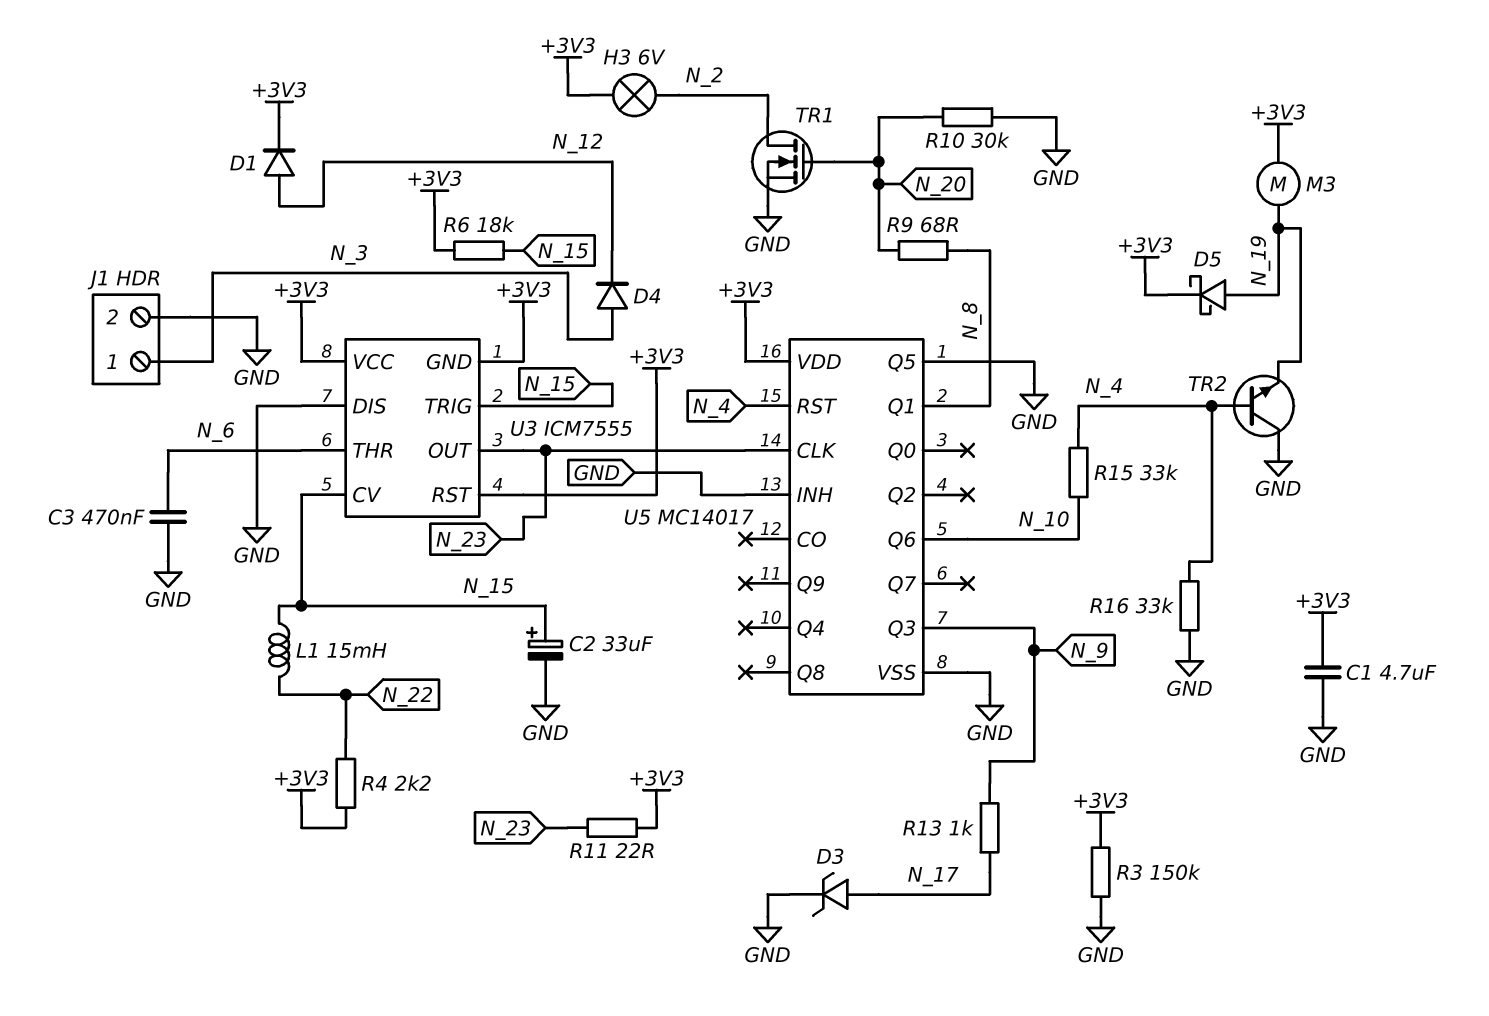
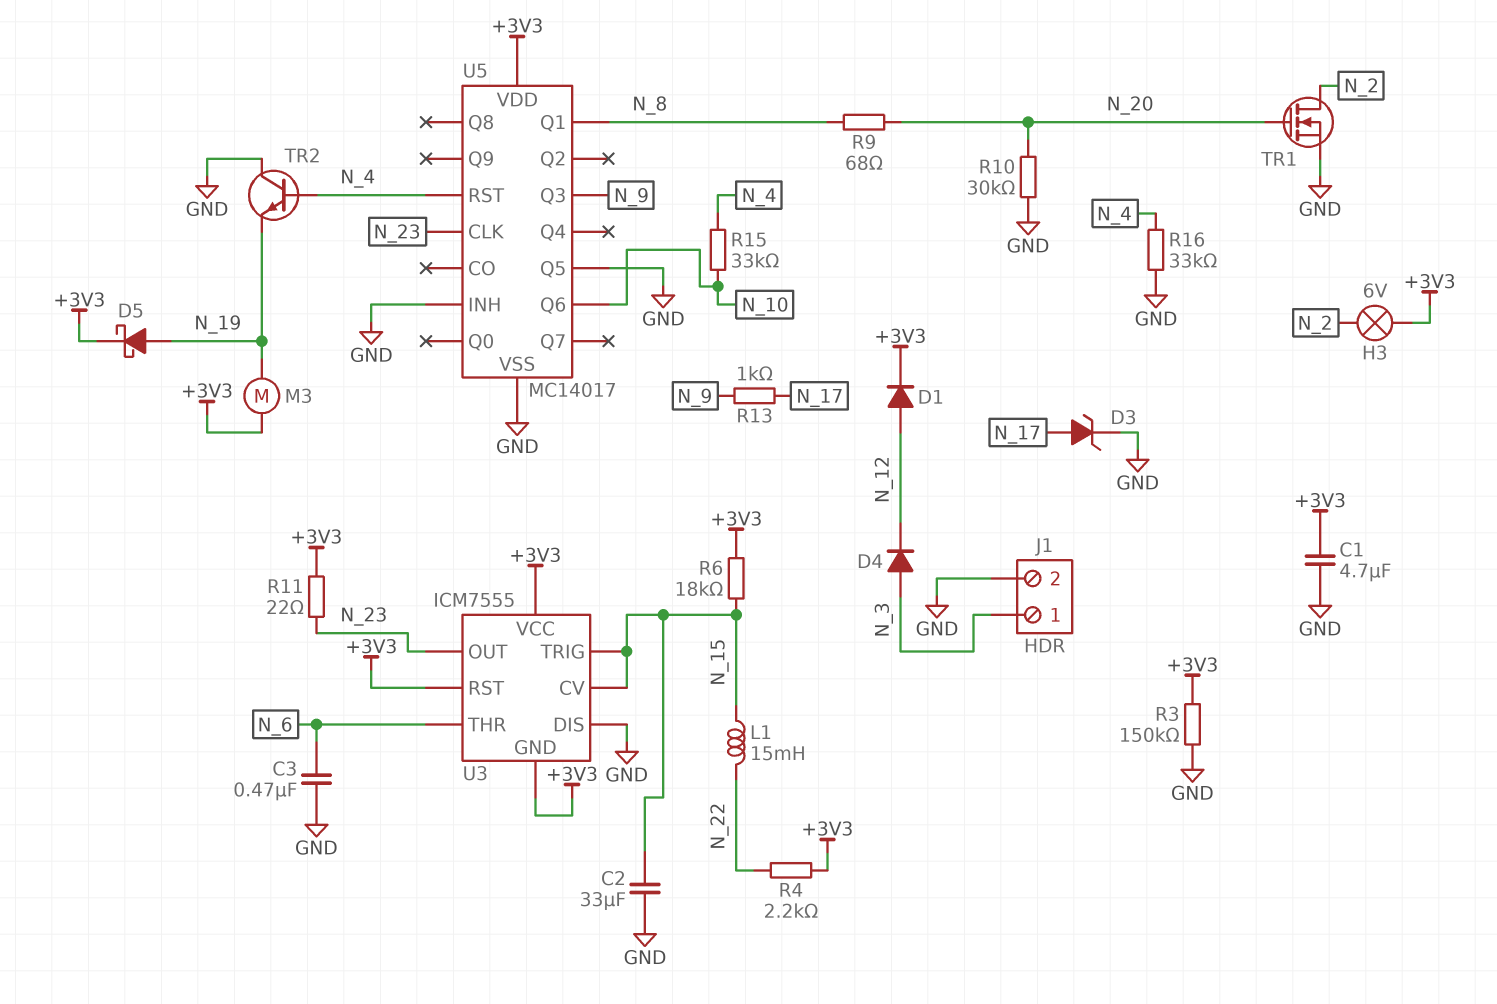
C2: 33uF (plus N_15, minus GND) -> 33uF (GND, N_15)

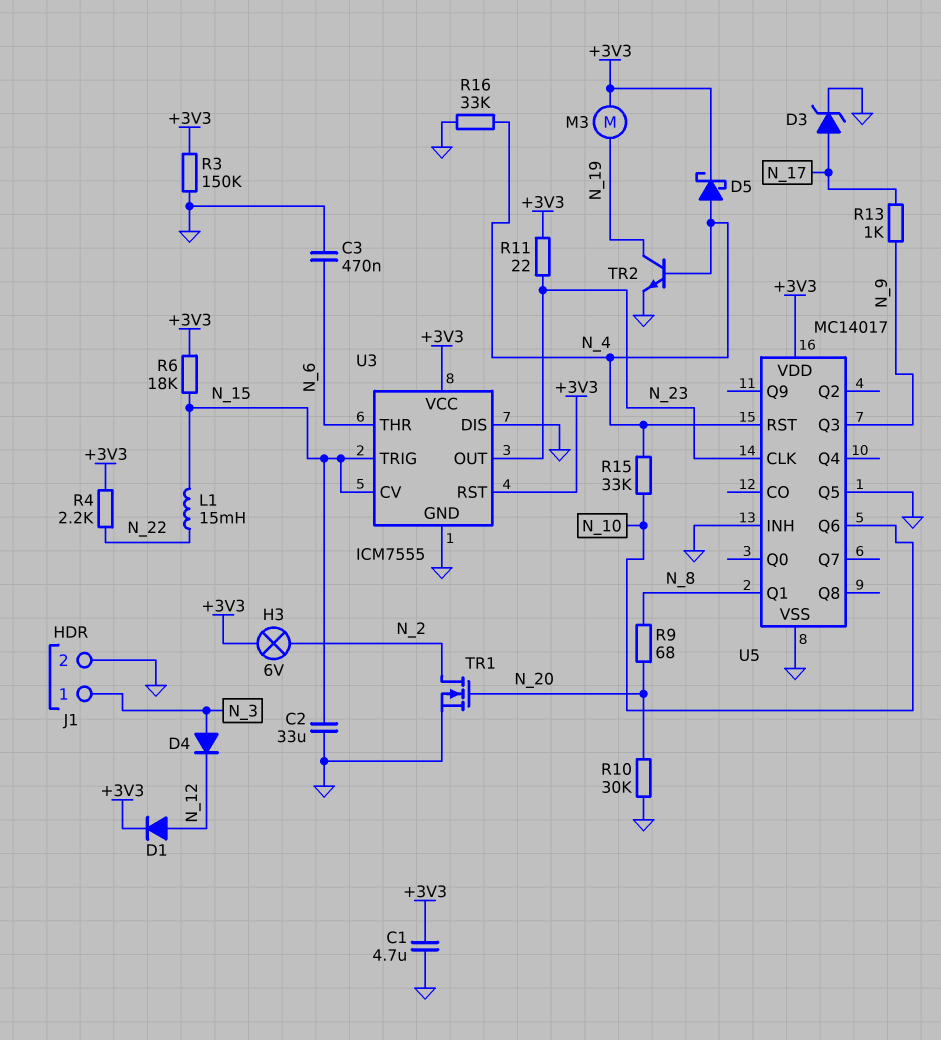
D5: schottky (A N_19, K +3V3) -> schottky (A N_4, K +3V3)
TR2: NPN (B N_4, C GND, E N_19) -> NPN (B N_4, C N_19, E GND)
U3 pin GND: +3V3 -> GND

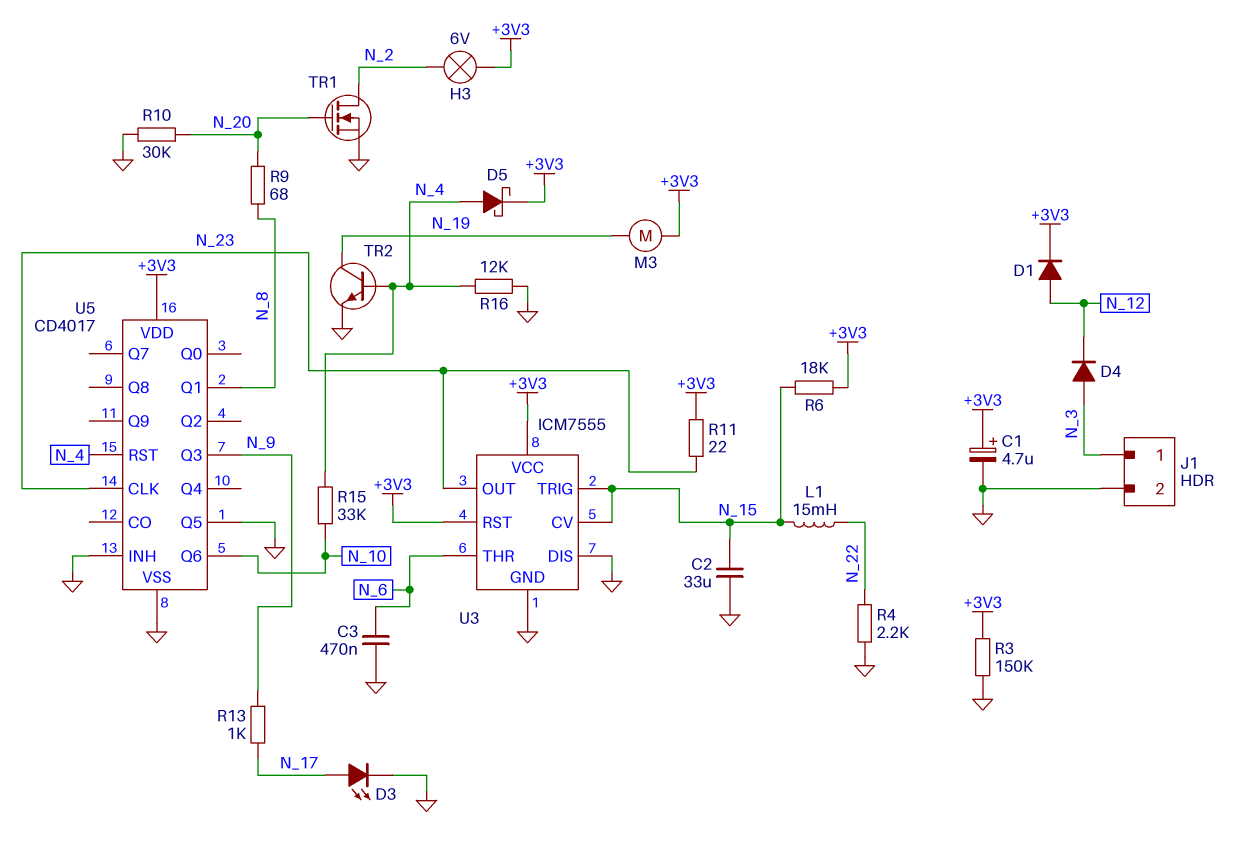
C1: 4.7uF (+3V3, GND) -> 4.7uF (plus +3V3, minus GND)
D3: zener (A N_17, K GND) -> LED (A N_17, K GND)
R4: 2.2k (+3V3, N_22) -> 2.2k (GND, N_22)
R16: 33k (GND, N_4) -> 12k (GND, N_4)
U5: MC14017 -> CD4017

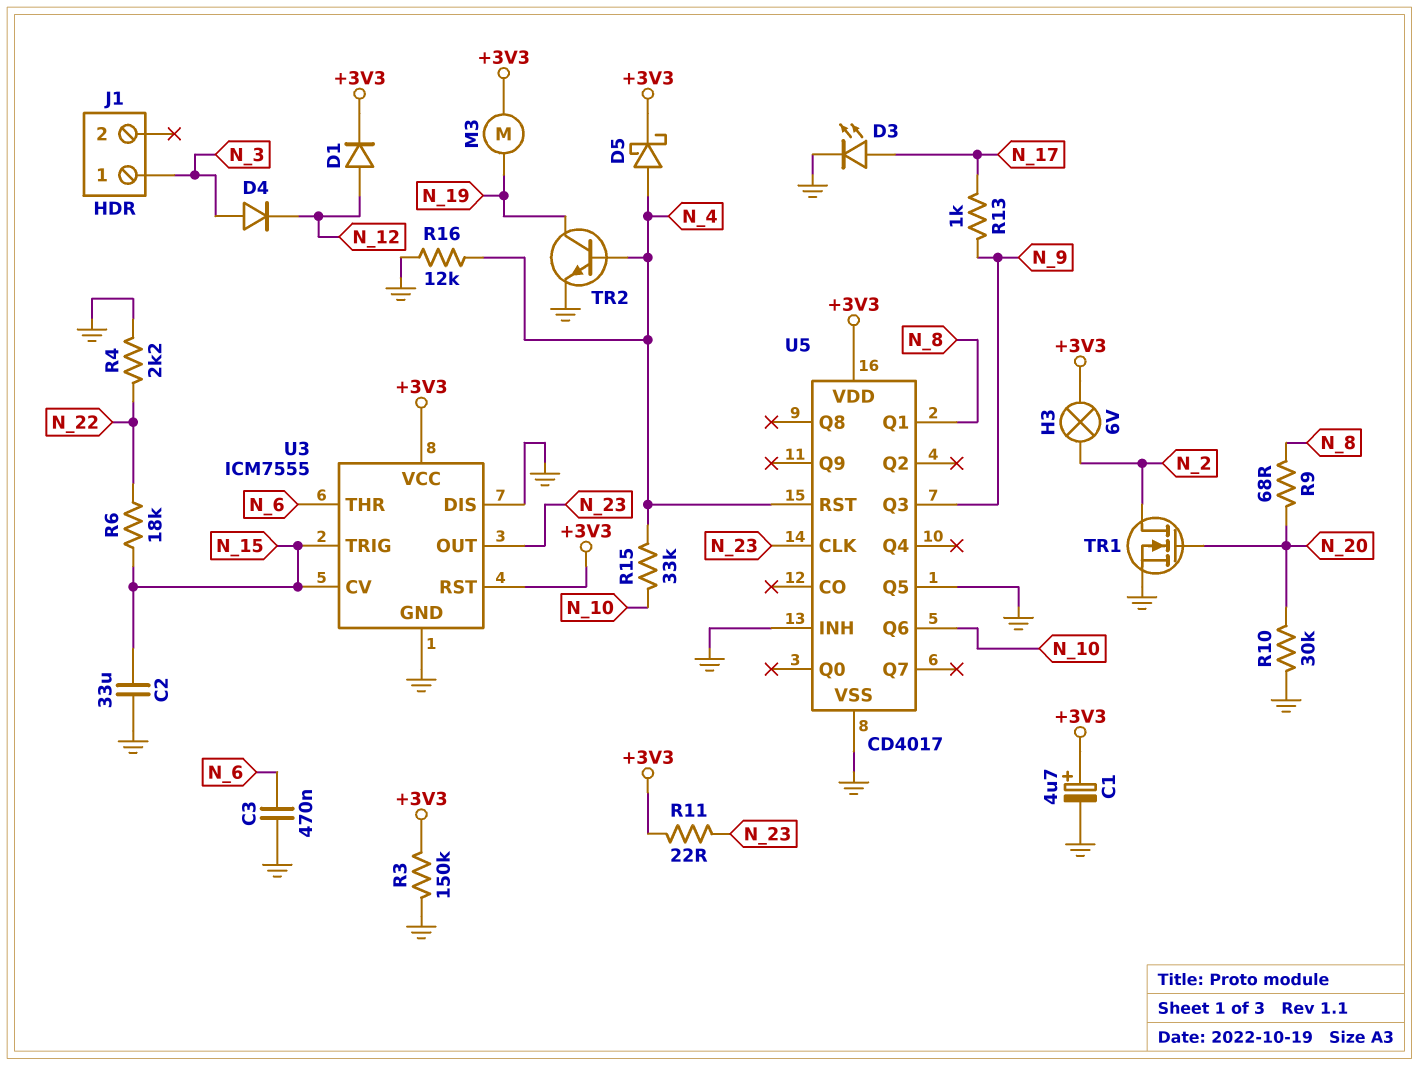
J1 pin 2: GND -> none
L1: 15mH (N_15, N_22) -> none
R6: 18k (+3V3, N_15) -> 18k (N_15, N_22)

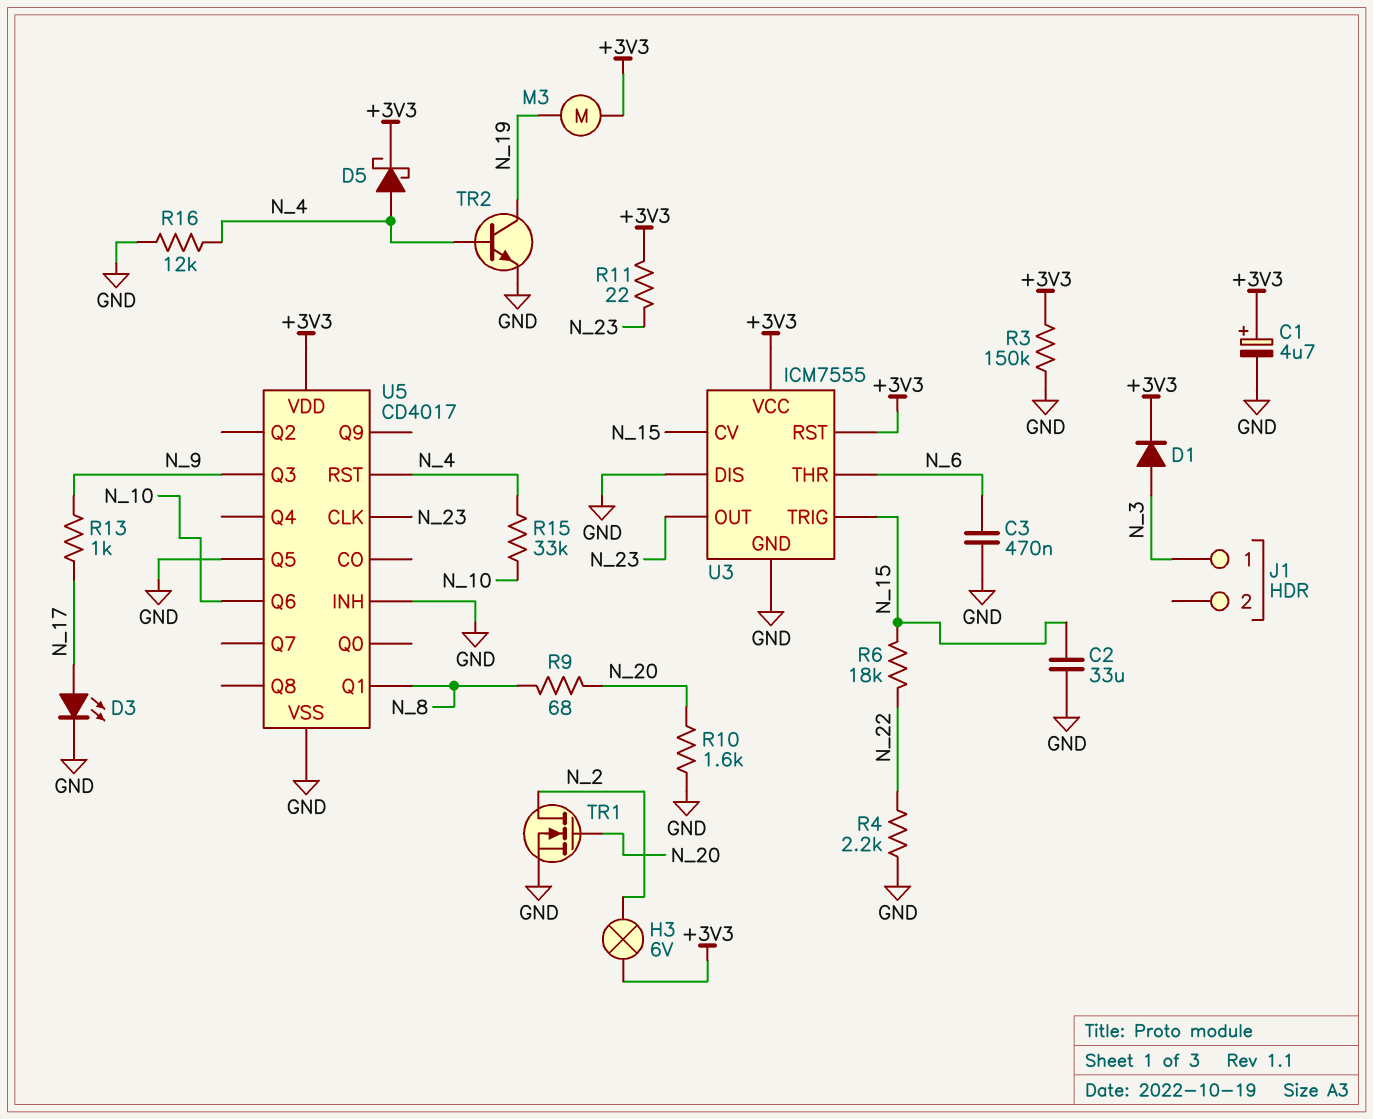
D1: diode (A N_12, K +3V3) -> diode (A N_3, K +3V3)
D4: diode (A N_3, K N_12) -> none
R10: 30k (GND, N_20) -> 1.6k (GND, N_20)

